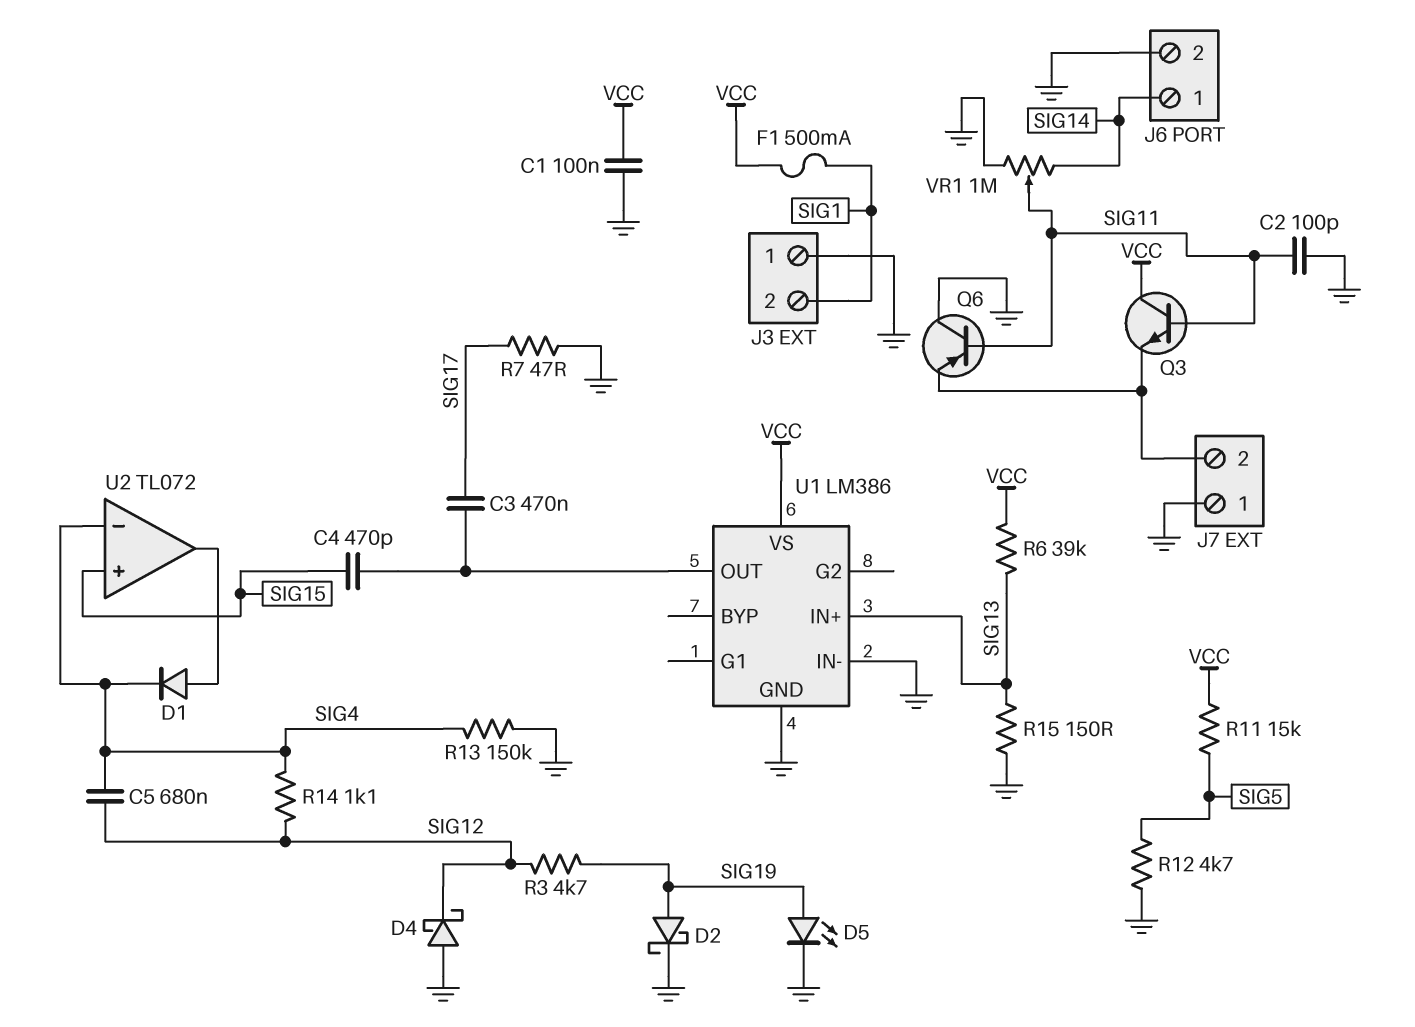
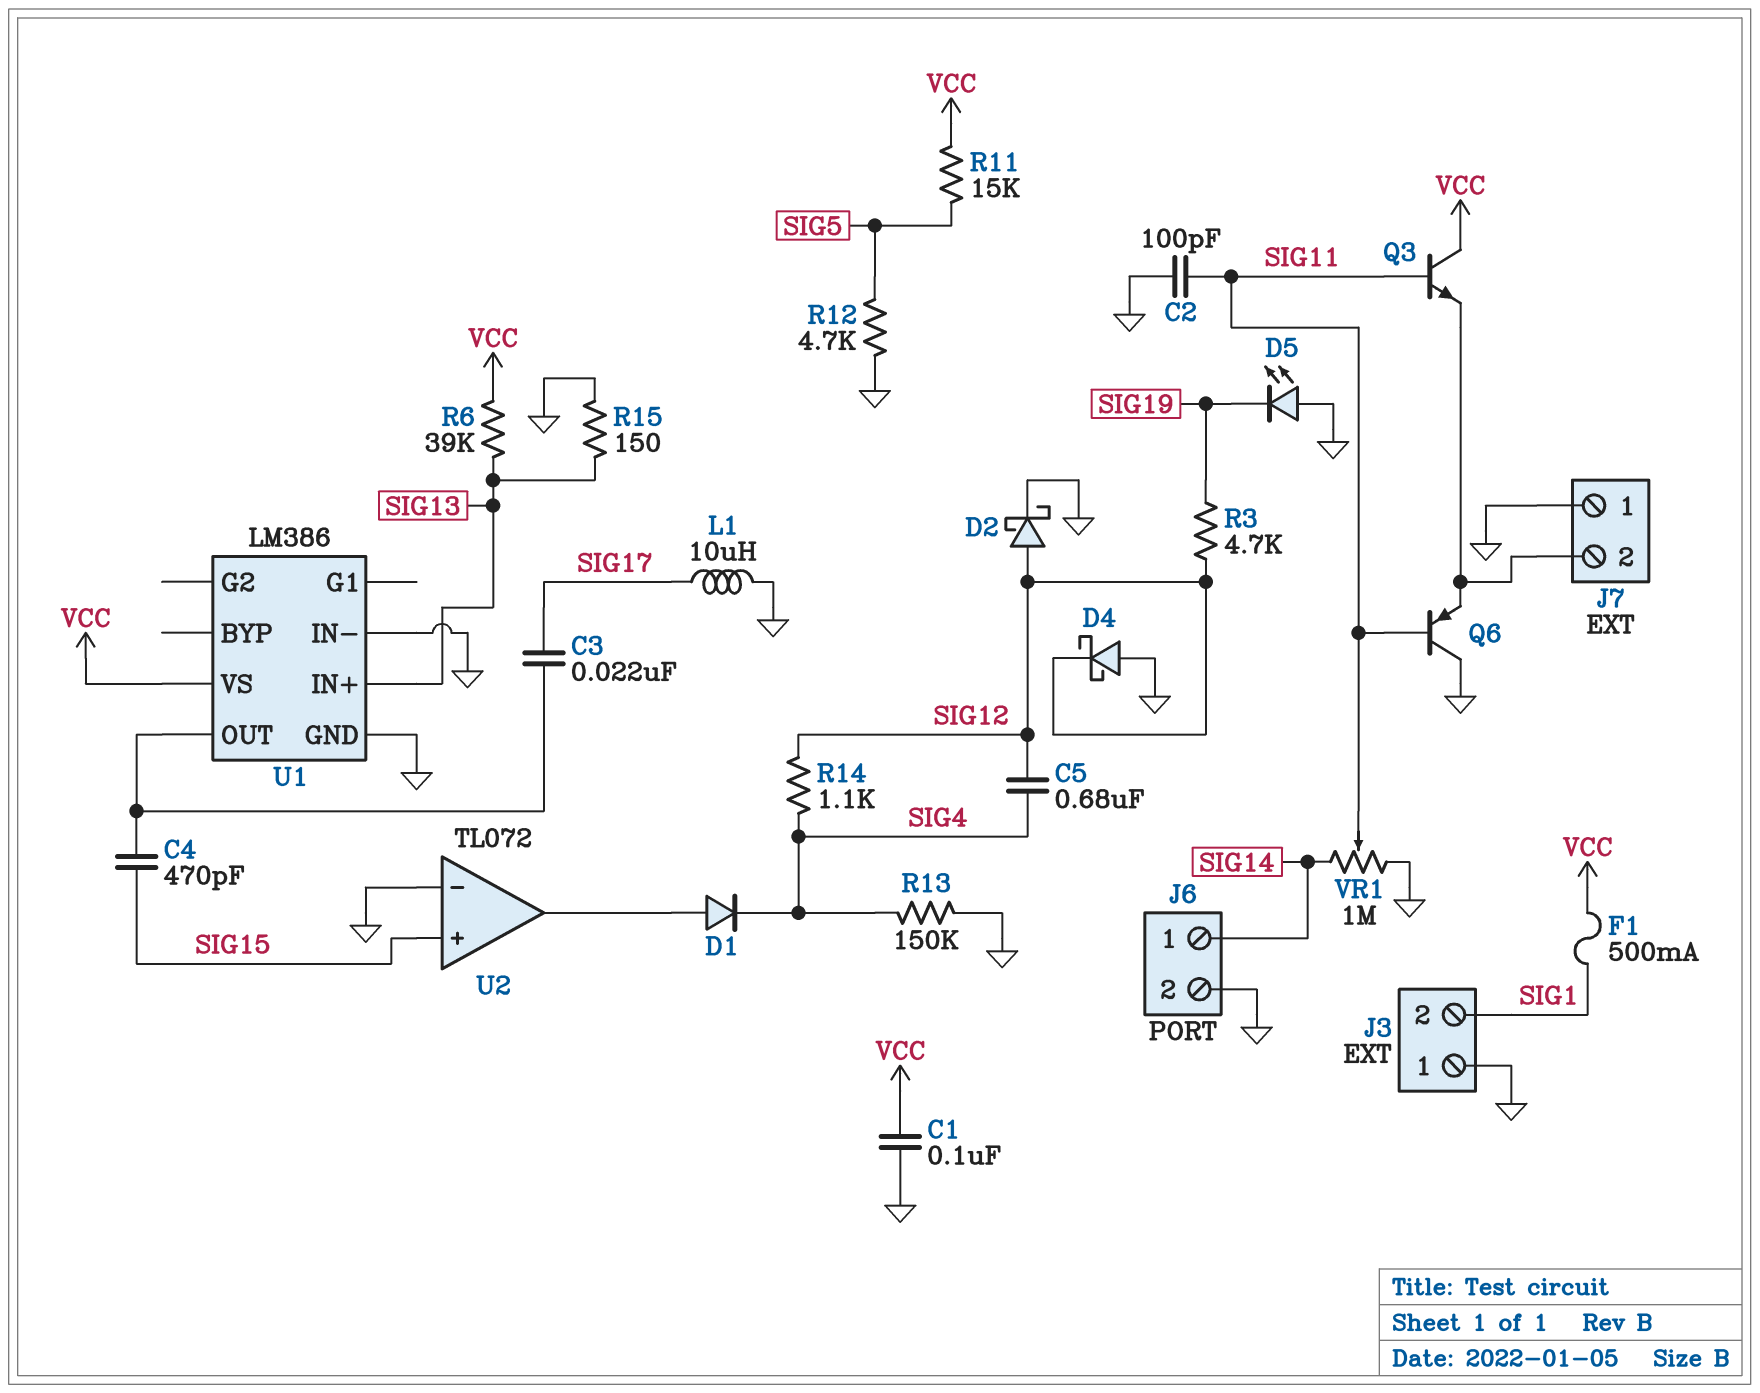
C3: 470nF (SIG17, U1/OUT) -> 22nF (SIG17, U1/OUT)
D2: schottky (A SIG19, K GND) -> schottky (A SIG12, K GND)
D5: LED (A SIG19, K GND) -> LED (A GND, K SIG19)
L1: none -> 10uH (GND, SIG17)
R7: 47 (GND, SIG17) -> none
U2 pin in-: SIG4 -> GND

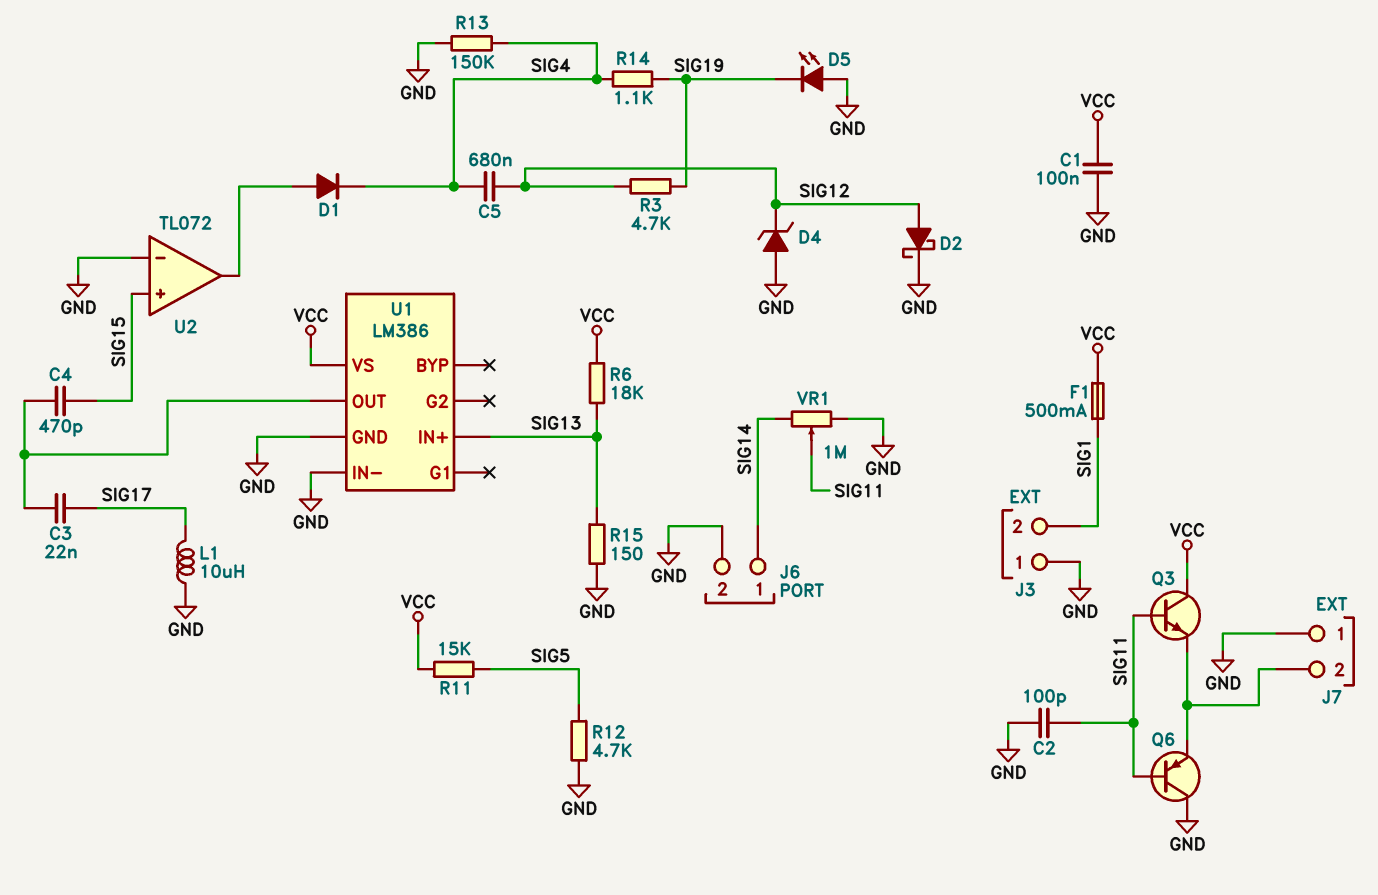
D4: schottky (A GND, K SIG12) -> zener (A GND, K SIG12)
R6: 39k (SIG13, VCC) -> 18k (SIG13, VCC)
R14: 1.1k (SIG4, SIG12) -> 1.1k (SIG4, SIG19)

